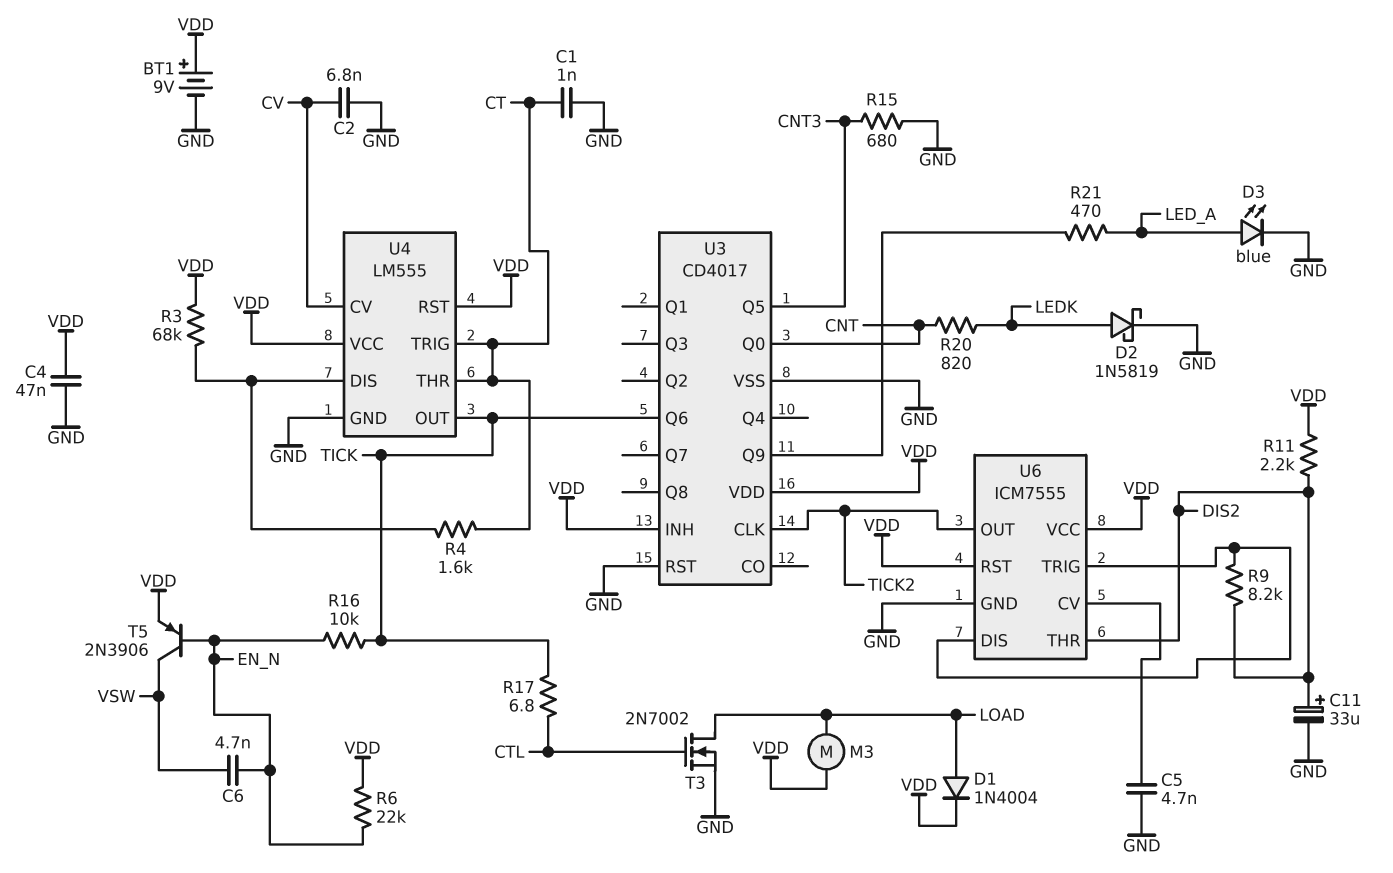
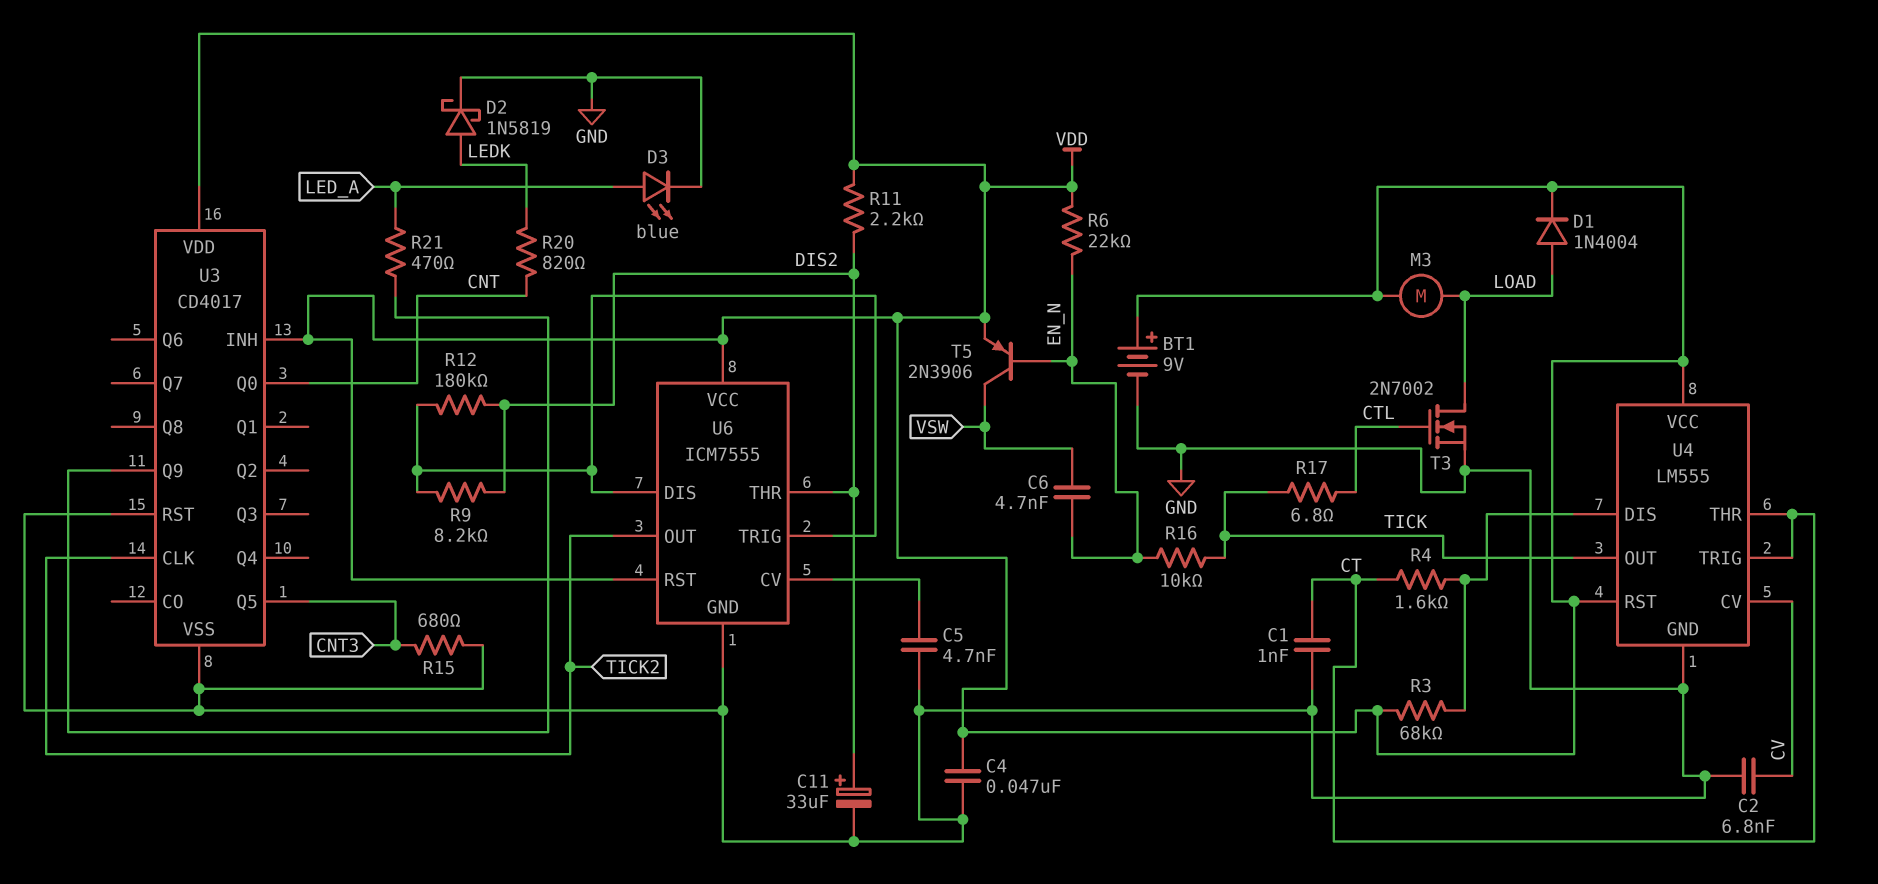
R12: none -> 180k (DIS2, U6/DIS)
U3 pin Q6: TICK -> none

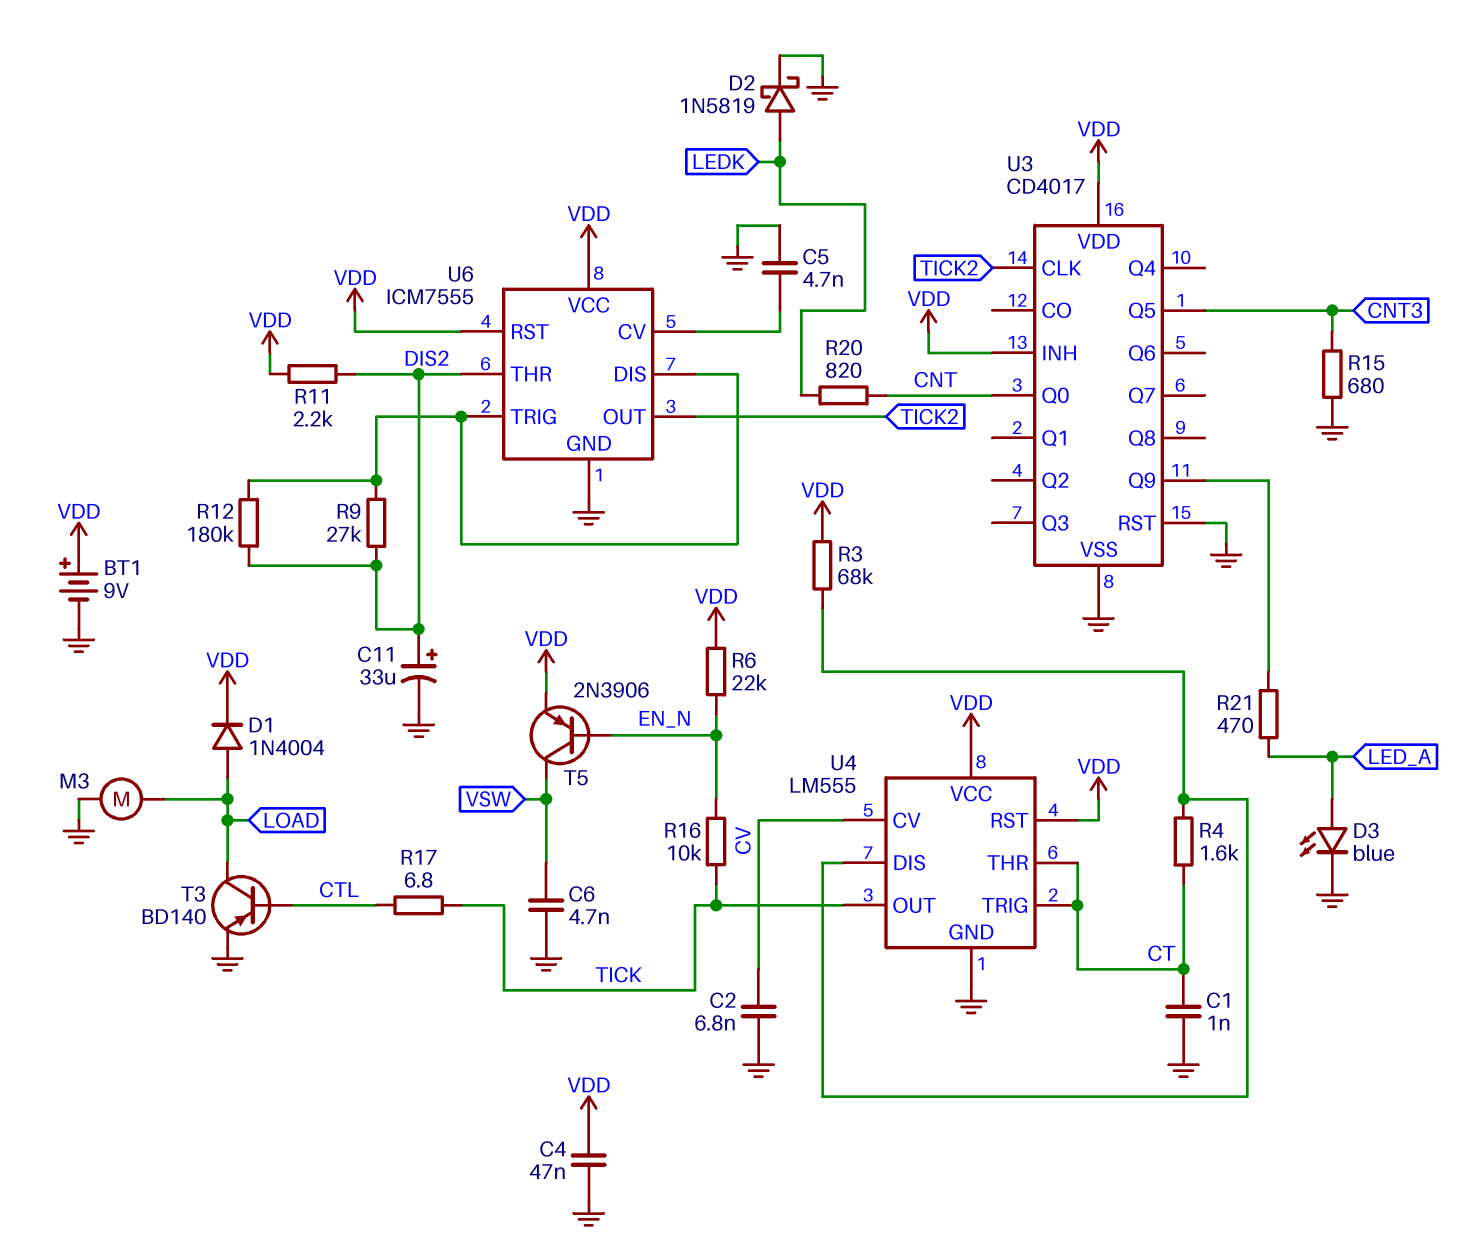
C6: 4.7nF (EN_N, VSW) -> 4.7nF (GND, VSW)
M3: motor (LOAD, VDD) -> motor (GND, LOAD)
R9: 8.2k (DIS2, U6/DIS) -> 27k (DIS2, U6/DIS)
T3: NMOS 2N7002 (G CTL, D LOAD, S GND) -> PNP BD140 (B CTL, C LOAD, E GND)

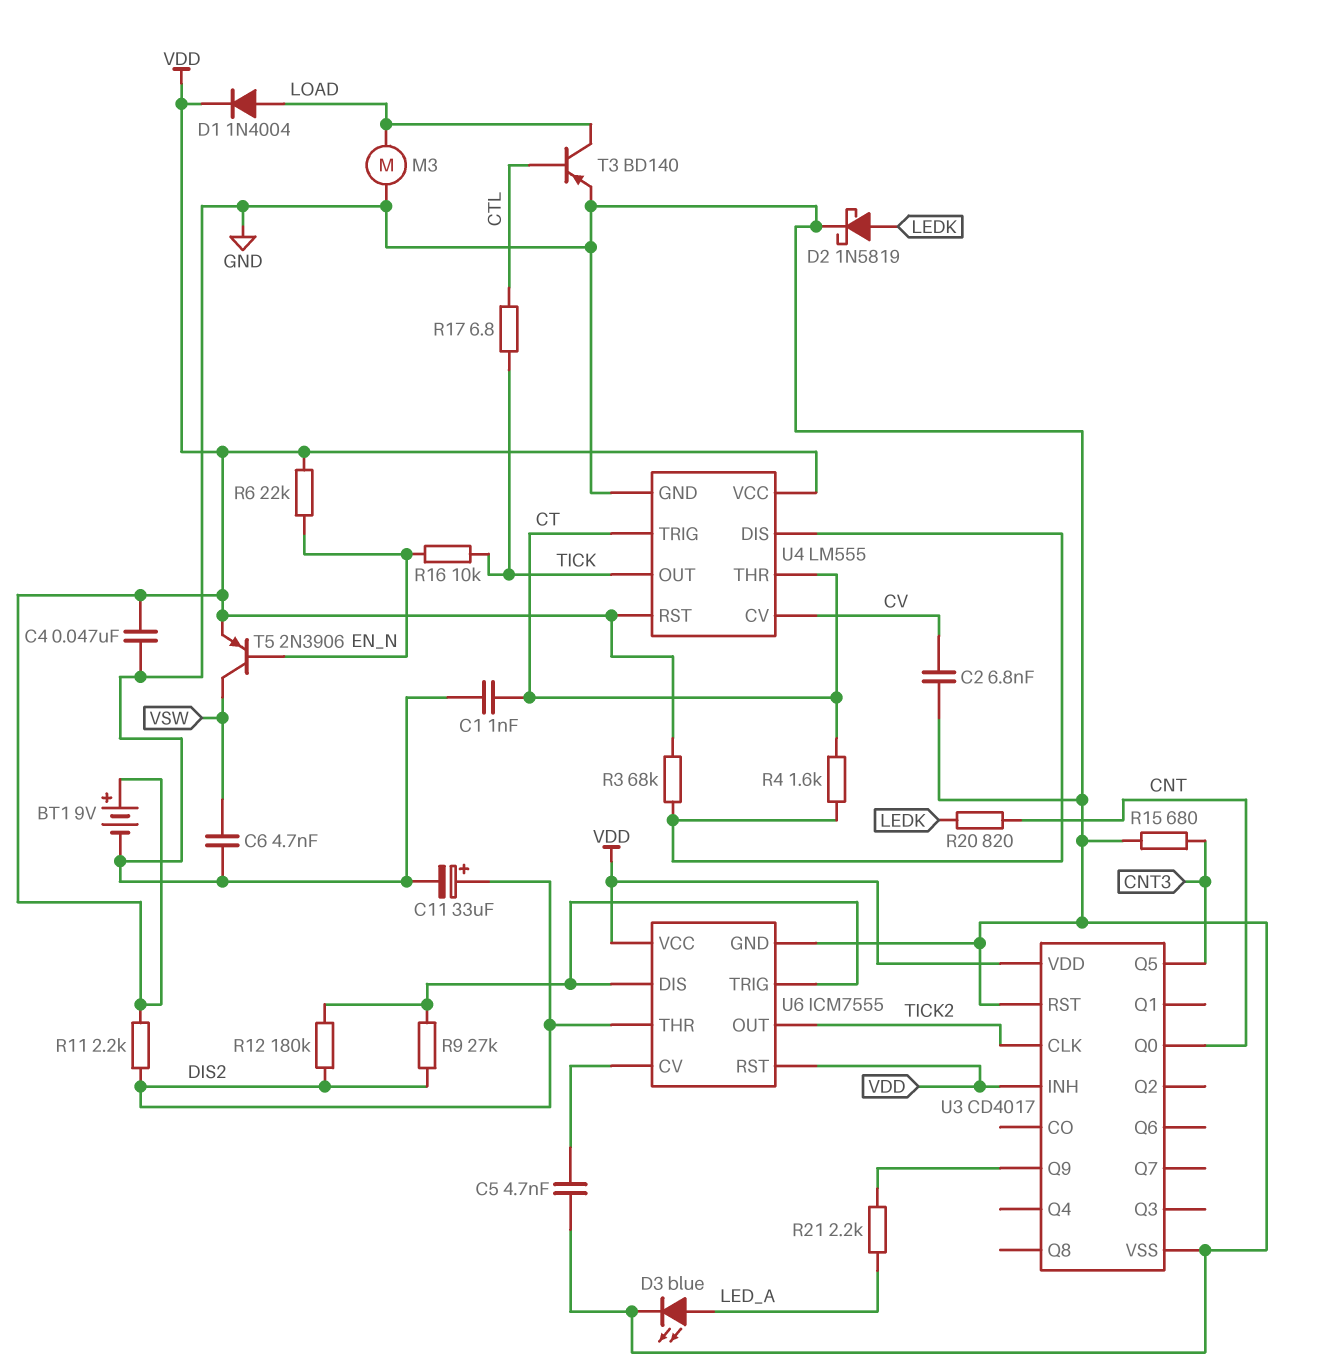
R21: 470 (LED_A, U3/Q9) -> 2.2k (LED_A, U3/Q9)

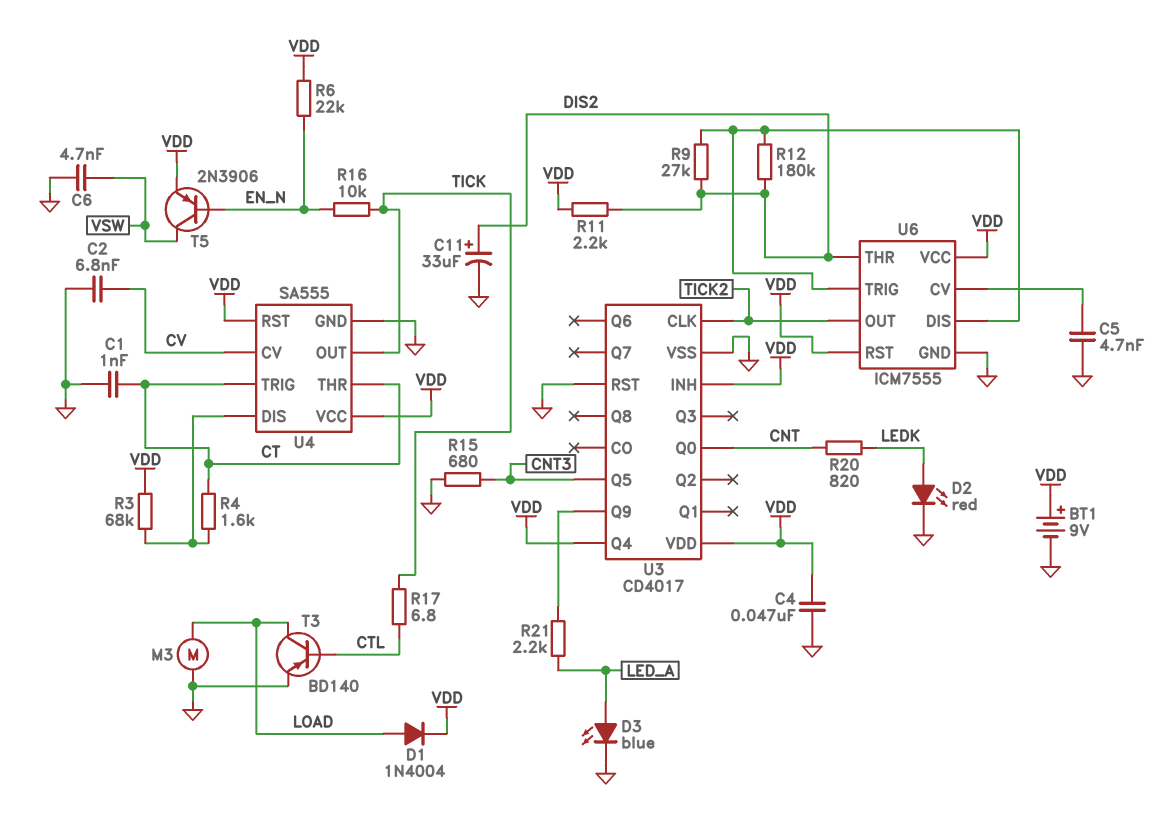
D2: schottky 1N5819 (A LEDK, K GND) -> LED red (A LEDK, K GND)
U3 pin Q4: none -> VDD
U4: LM555 -> SA555

